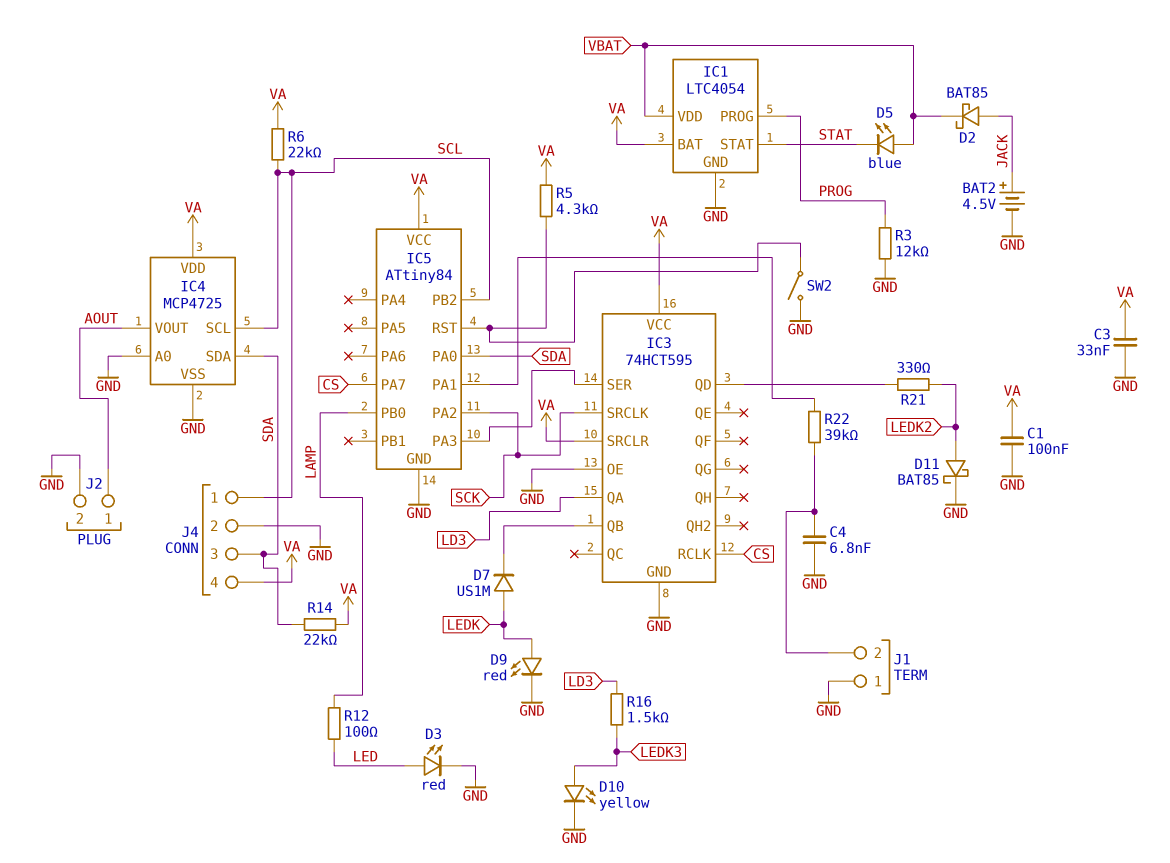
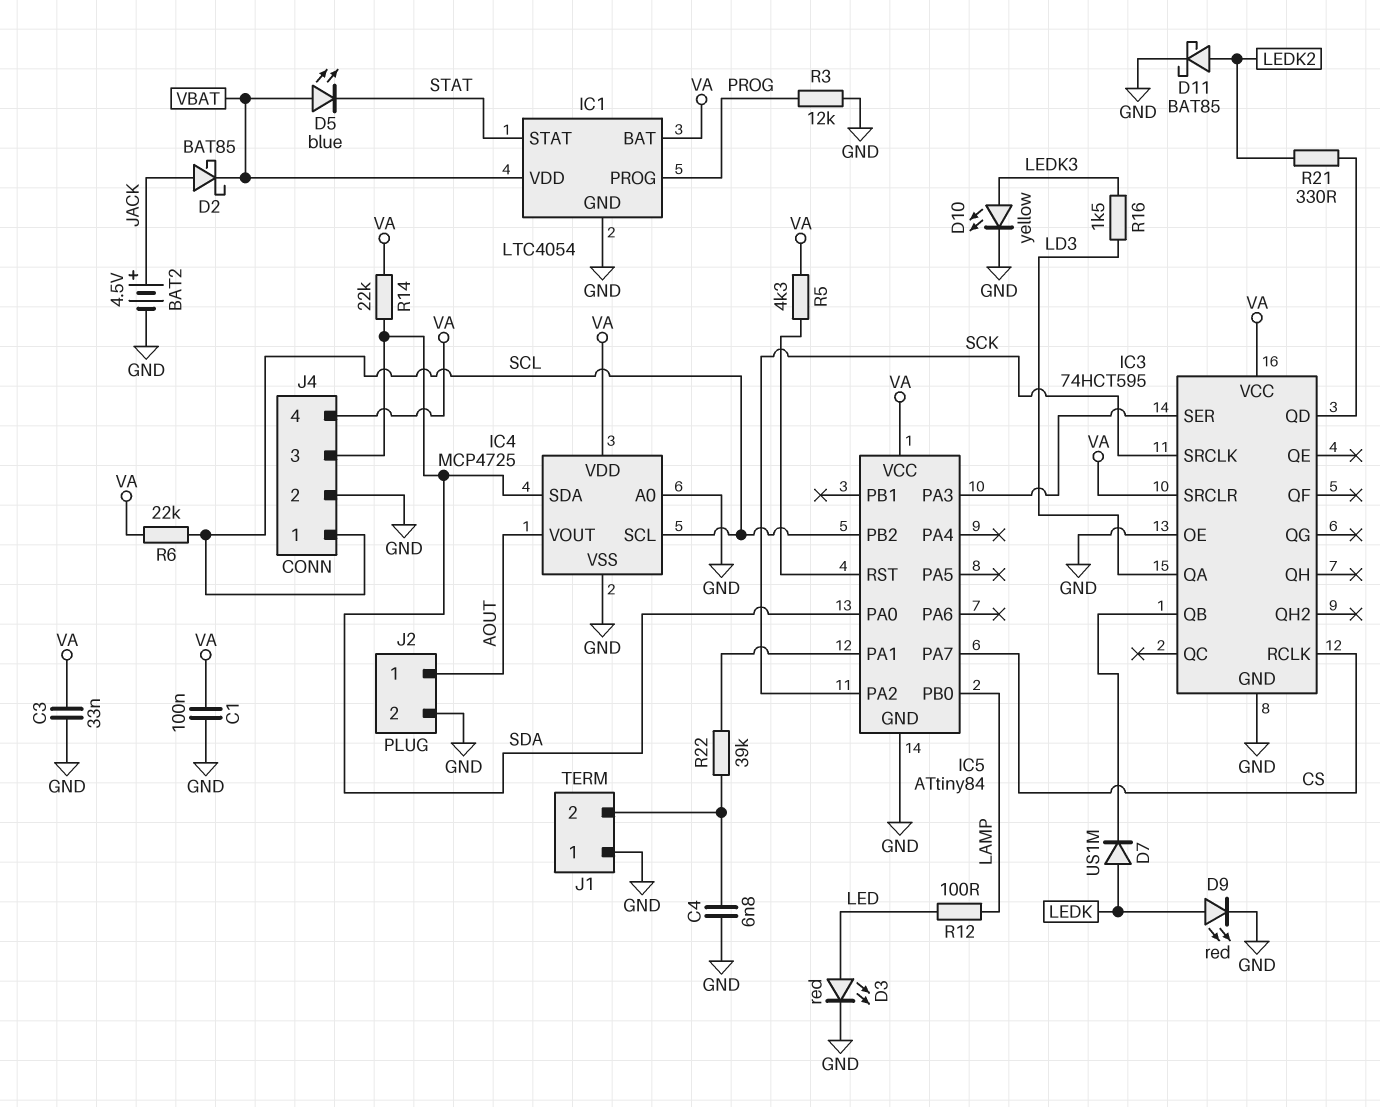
SW2: switch (GND, IC5/RST) -> none

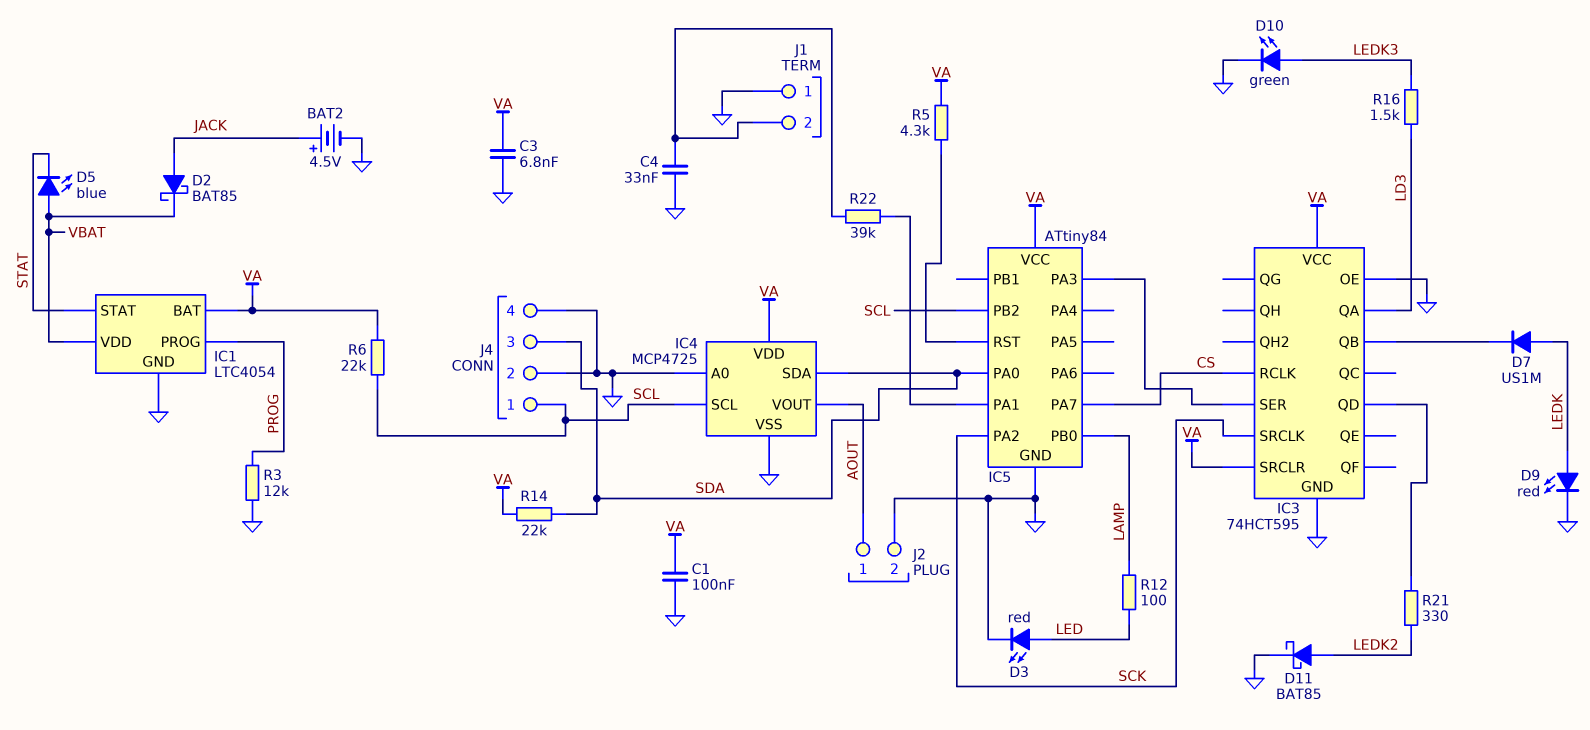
C3: 33nF (GND, VA) -> 6.8nF (GND, VA)
C4: 6.8nF (GND, J1/2) -> 33nF (GND, J1/2)
D10: LED yellow (A LEDK3, K GND) -> LED green (A LEDK3, K GND)
J4 pin 4: VA -> GND

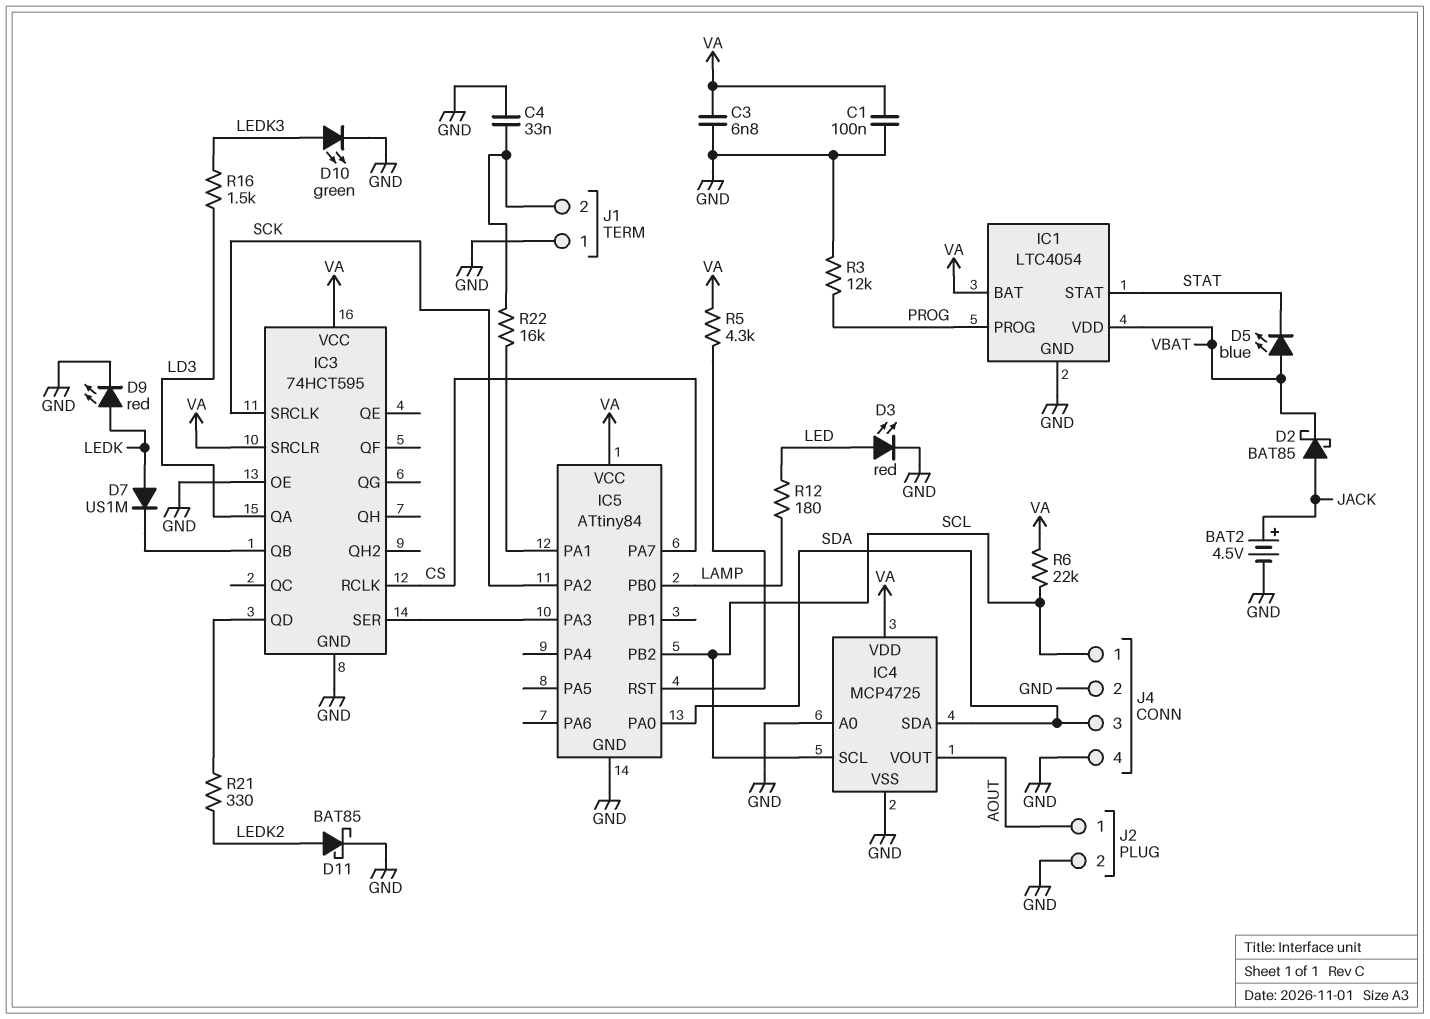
R12: 100 (LAMP, LED) -> 180 (LAMP, LED)
R14: 22k (SDA, VA) -> none
R22: 39k (IC5/PA1, J1/2) -> 16k (IC5/PA1, J1/2)

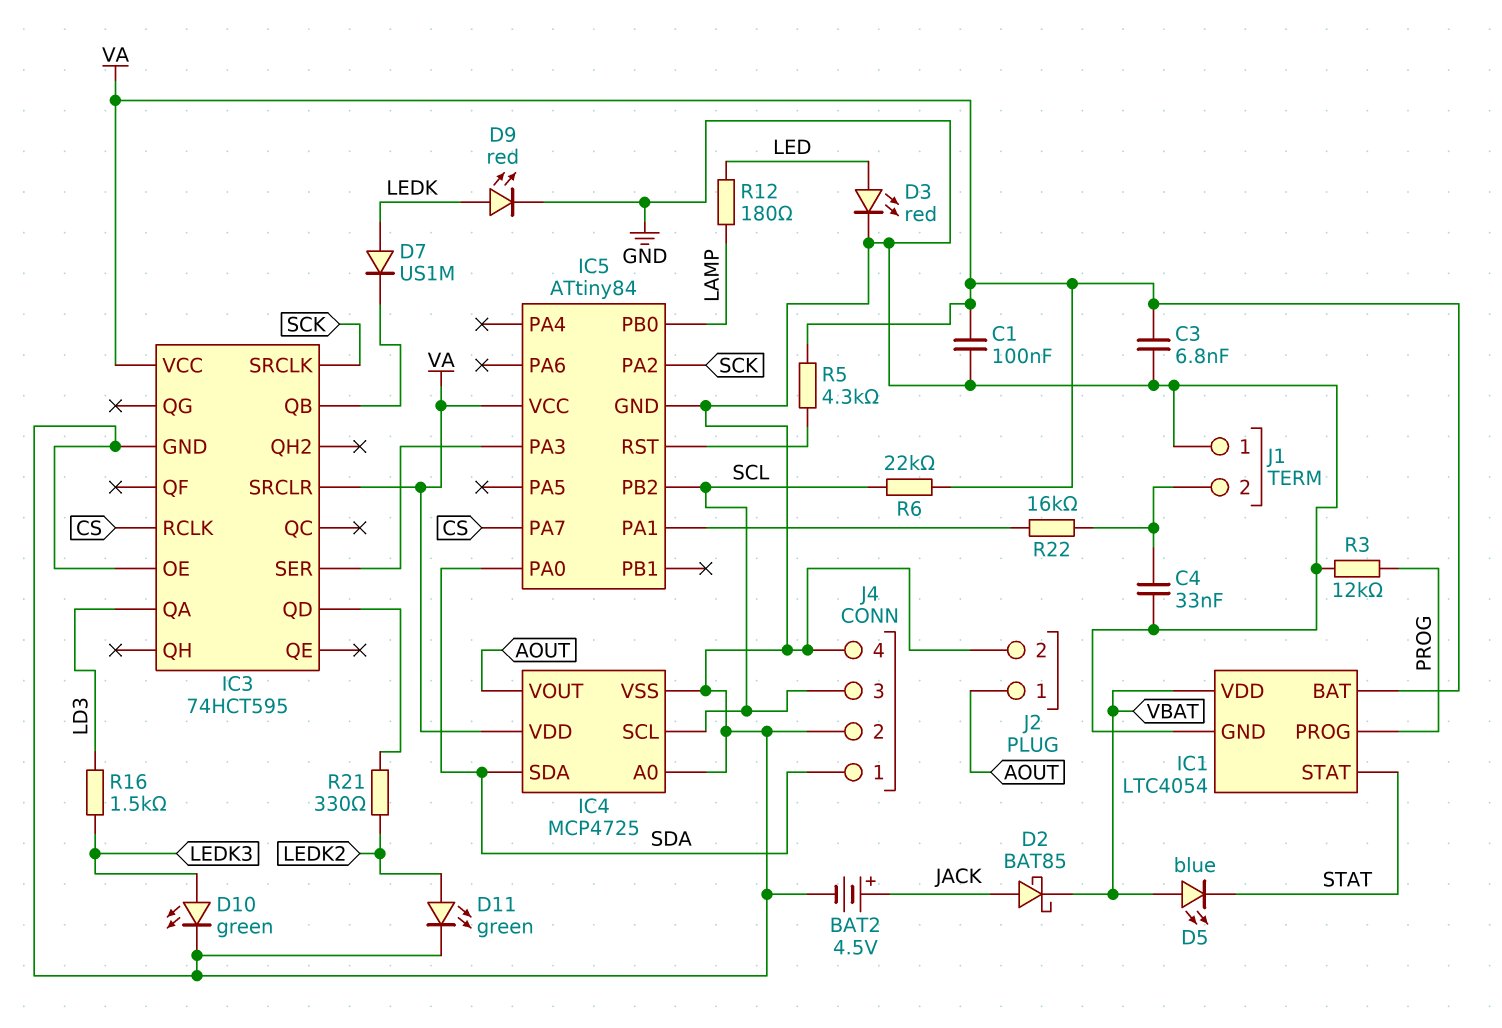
D11: schottky BAT85 (A LEDK2, K GND) -> LED green (A LEDK2, K GND)
J4 pin 1: SCL -> SDA
J4 pin 3: SDA -> SCL

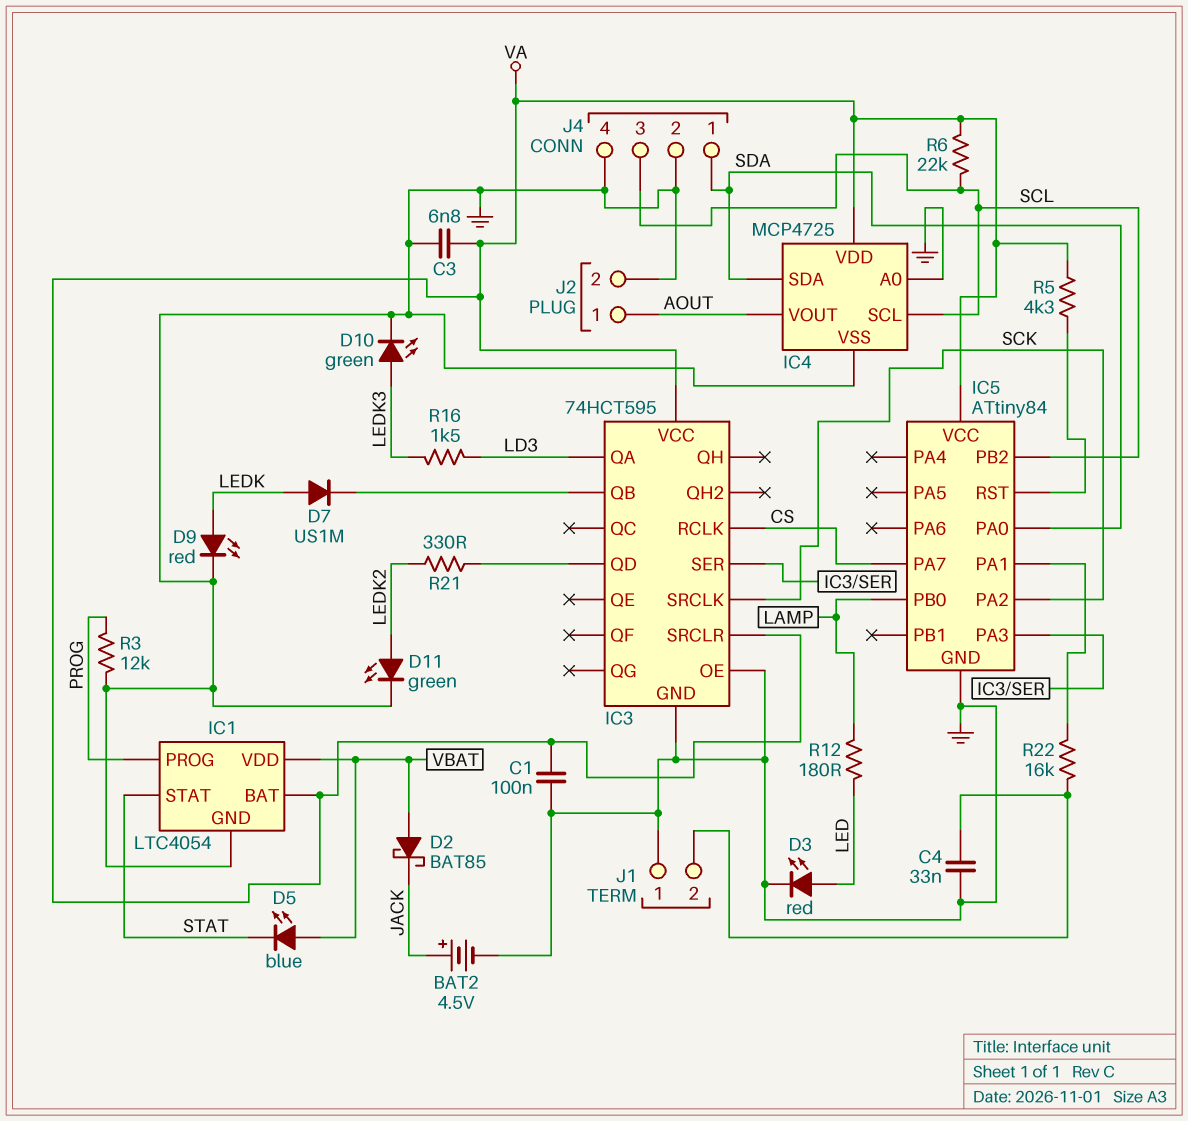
D2: schottky BAT85 (A JACK, K VBAT) -> schottky BAT85 (A VBAT, K JACK)

